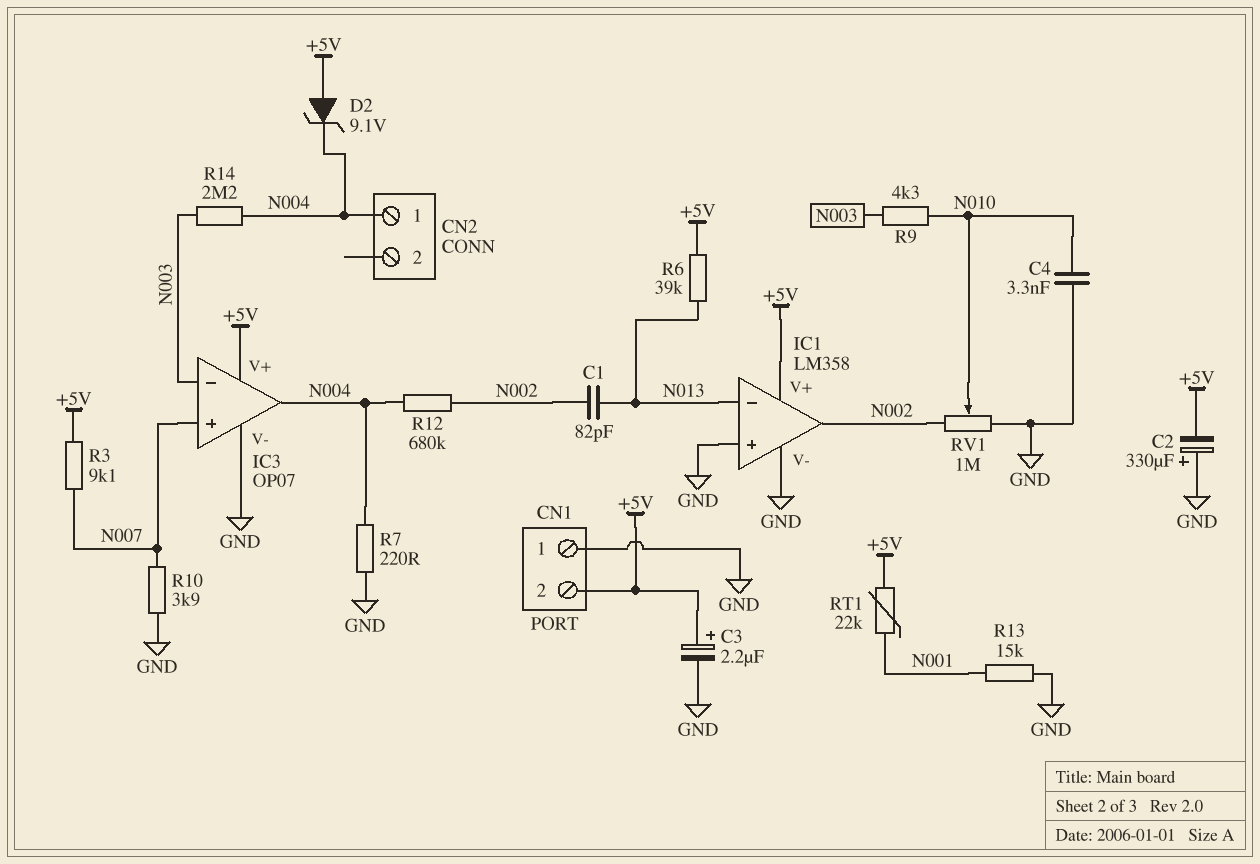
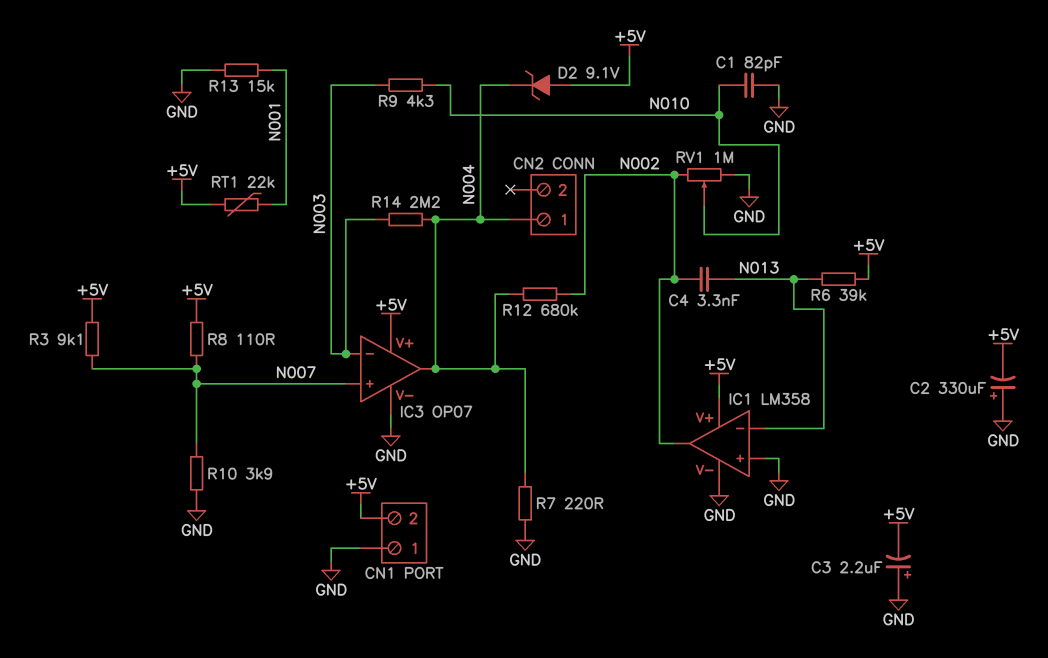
C1: 82pF (N002, N013) -> 82pF (GND, N010)
C3: 2.2uF (plus +5V, minus GND) -> 2.2uF (plus GND, minus +5V)
C4: 3.3nF (GND, N010) -> 3.3nF (N002, N013)
R8: none -> 110 (+5V, N007)

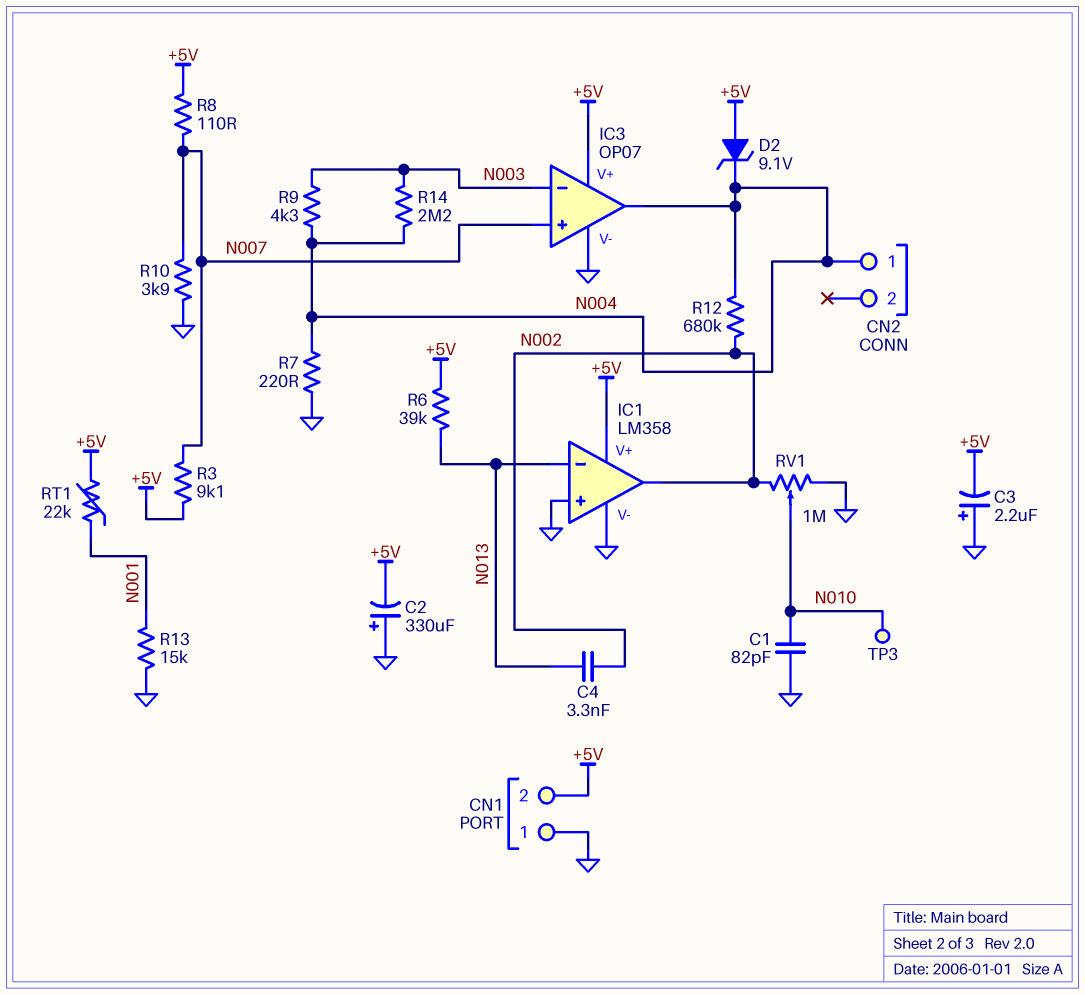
R9: 4.3k (N003, N010) -> 4.3k (N003, N004)
TP3: none -> test point (N010)

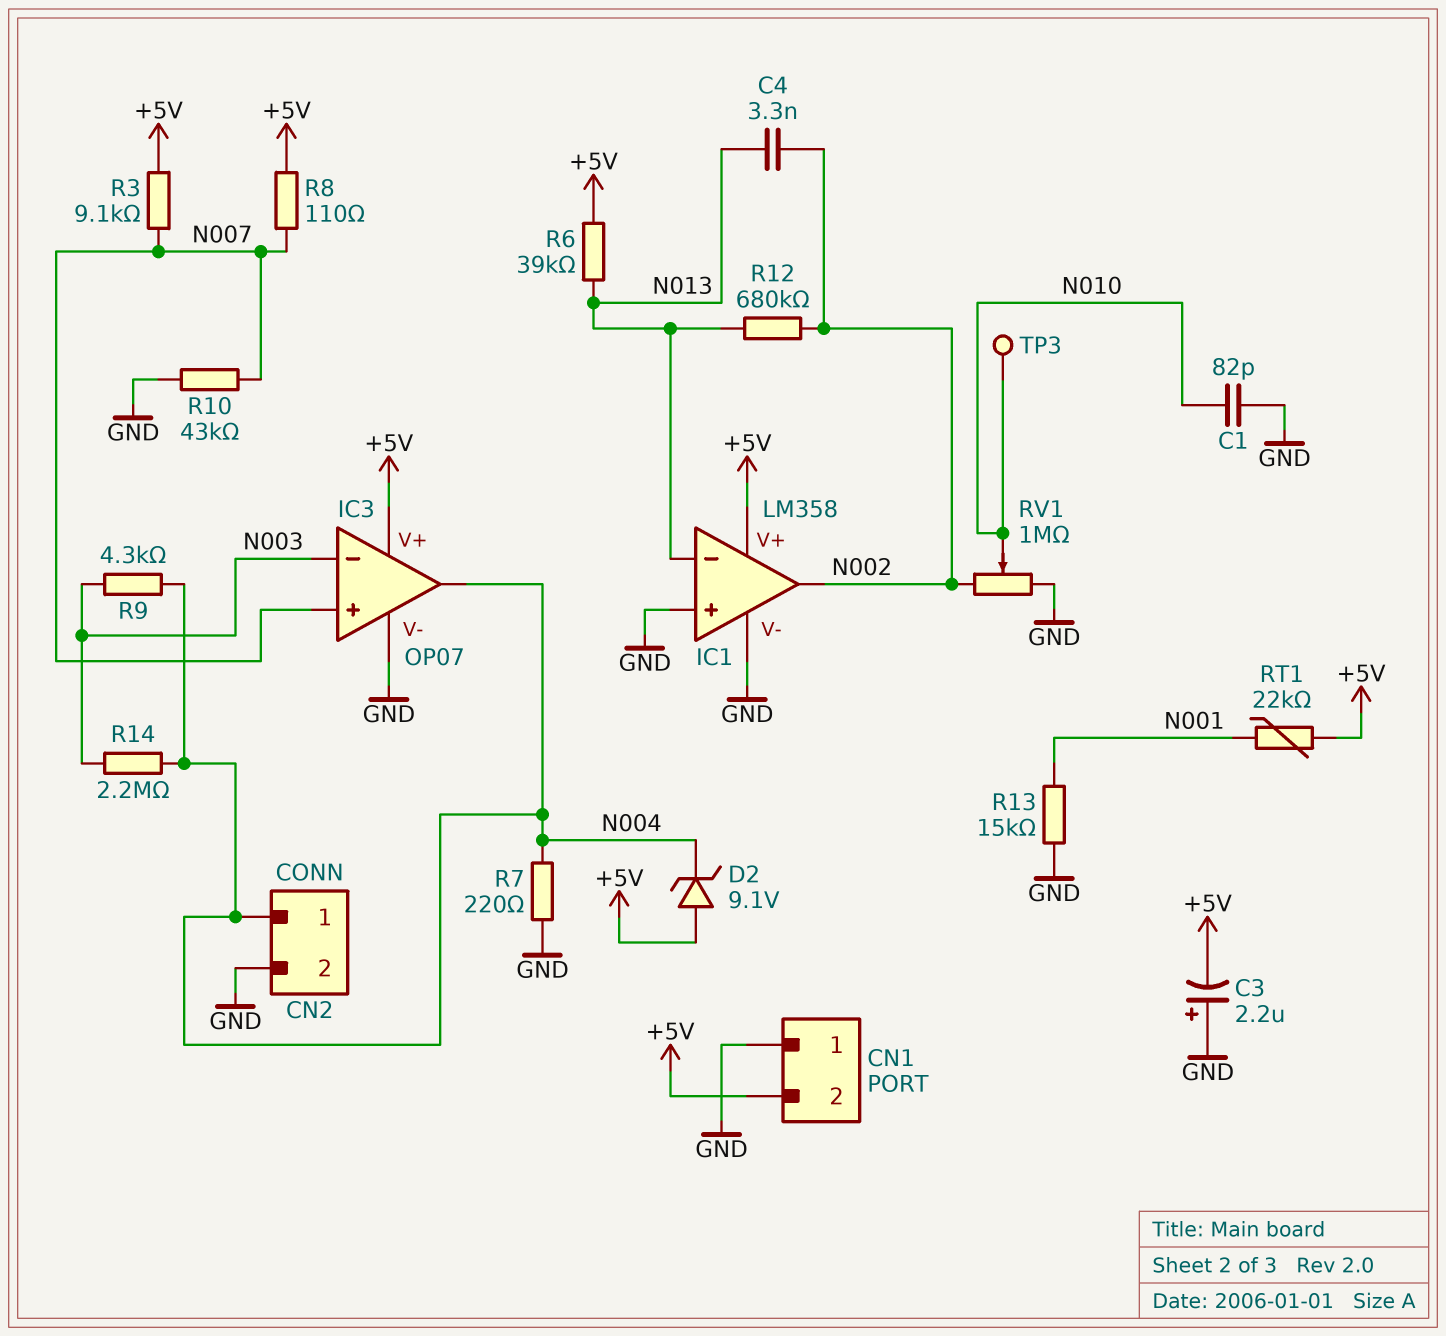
C2: 330uF (plus GND, minus +5V) -> none
CN2 pin 2: none -> GND
R10: 3.9k (GND, N007) -> 43k (GND, N007)
R12: 680k (N002, N004) -> 680k (N002, N013)

